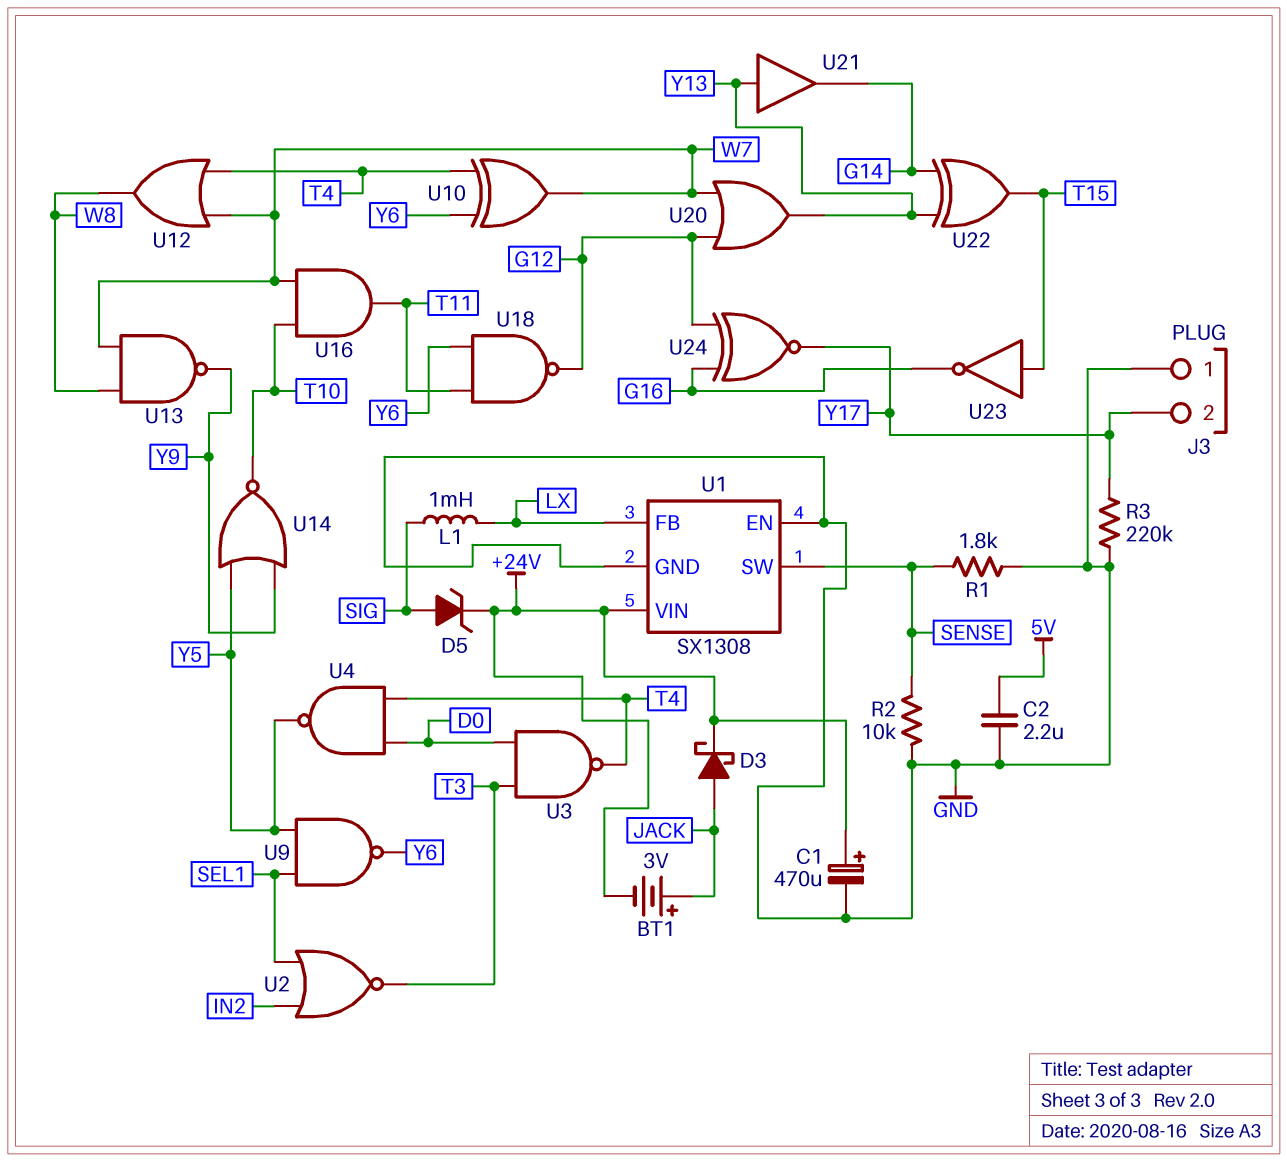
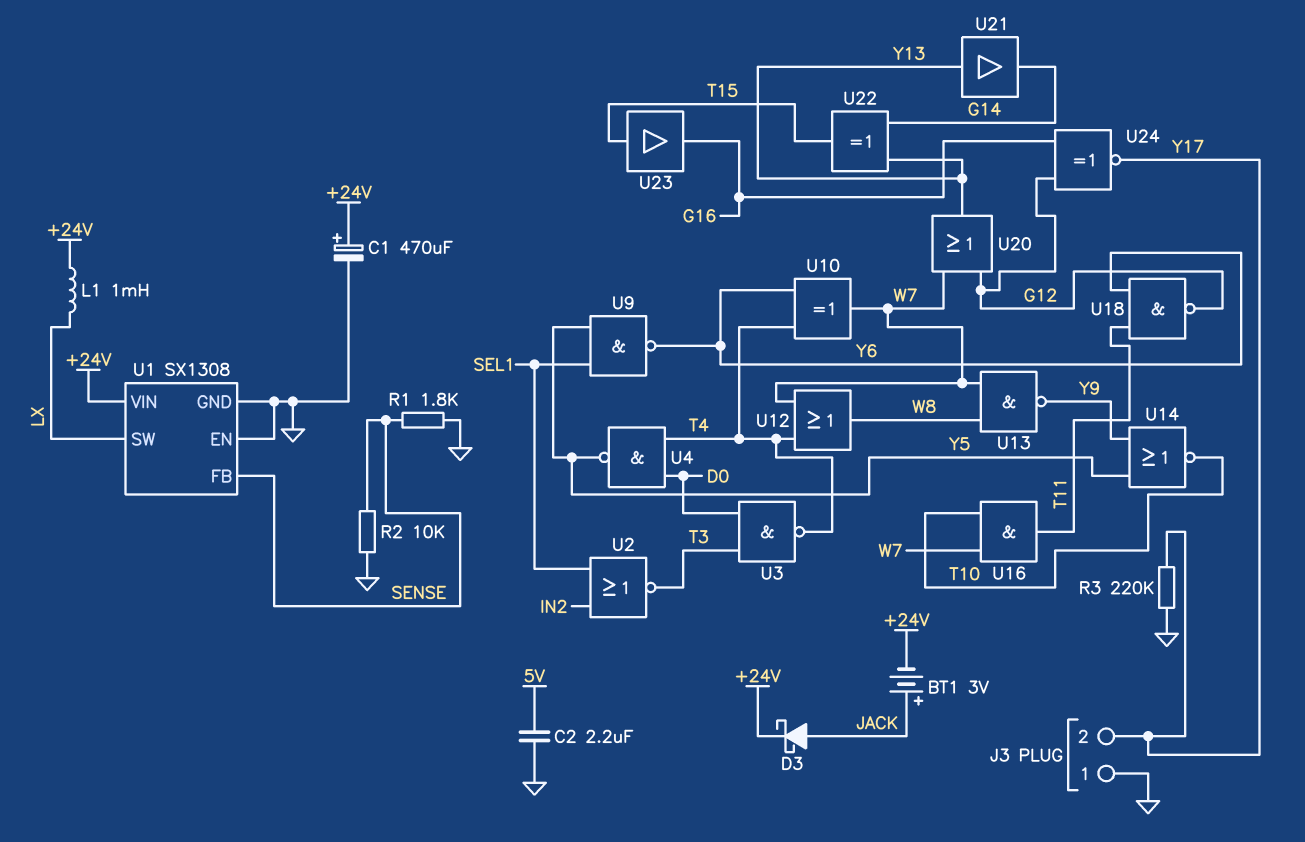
D5: zener (A SIG, K +24V) -> none
L1: 1mH (LX, SIG) -> 1mH (+24V, LX)
U1 pin FB: LX -> SENSE
U1 pin SW: SENSE -> LX
U23: NOT (in T15, out G16) -> buffer (in T15, out G16)

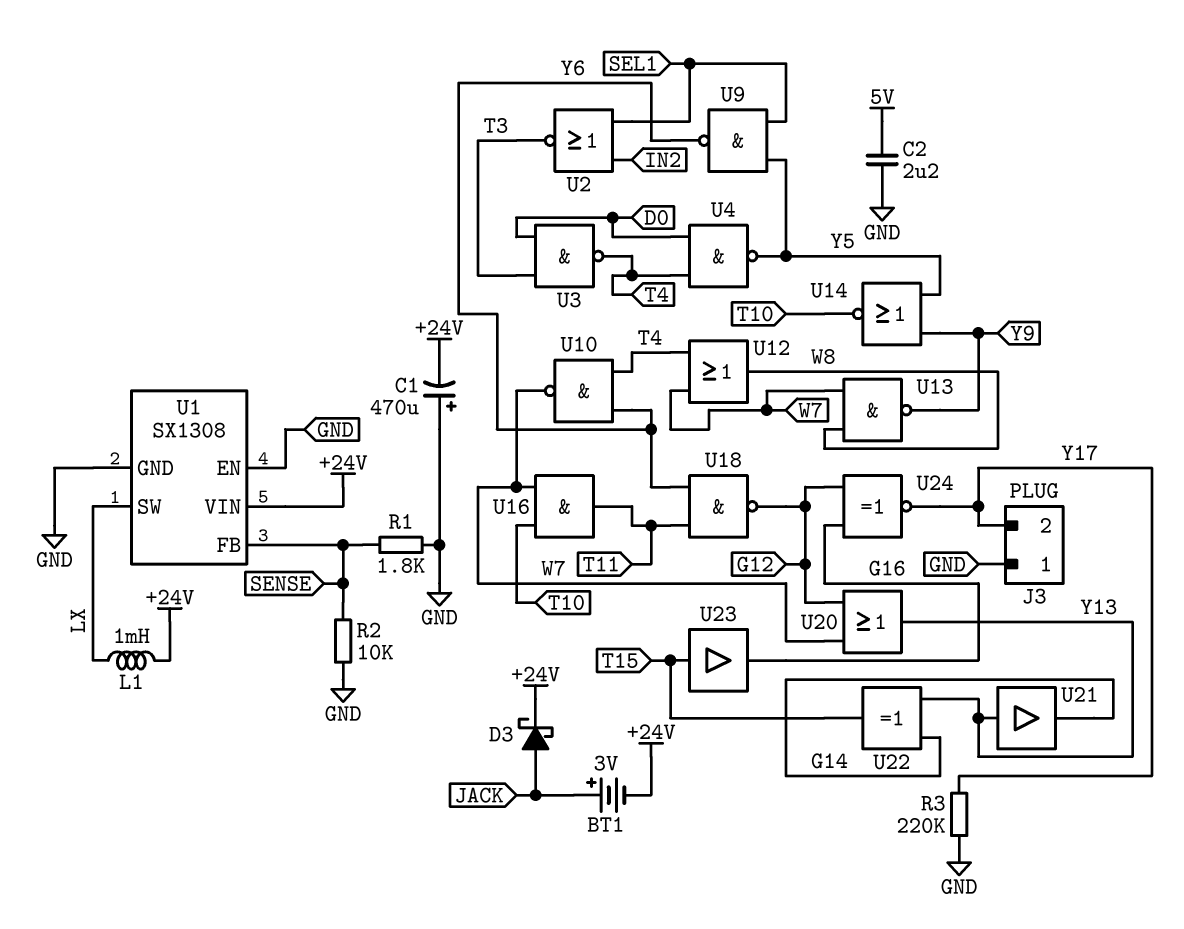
C1: 470uF (plus +24V, minus GND) -> 470uF (plus GND, minus +24V)
U10: XOR (in T4, in Y6, out W7) -> NAND (in T4, in Y6, out W7)

